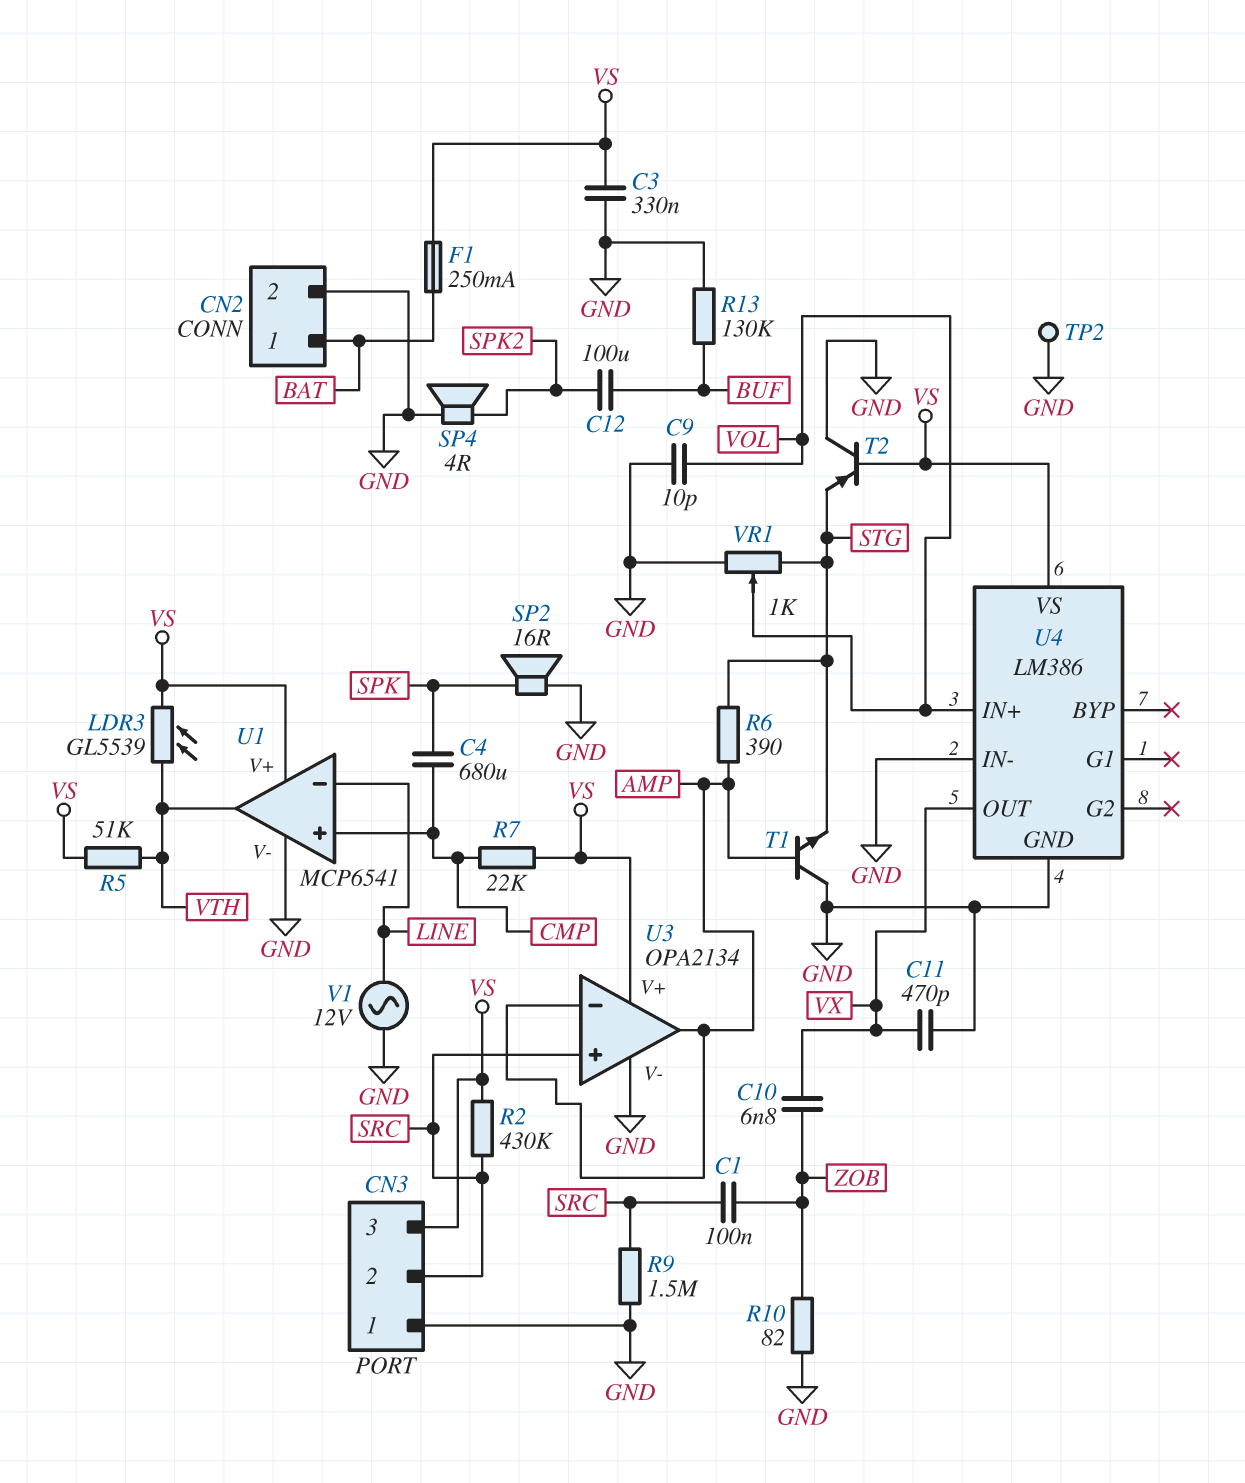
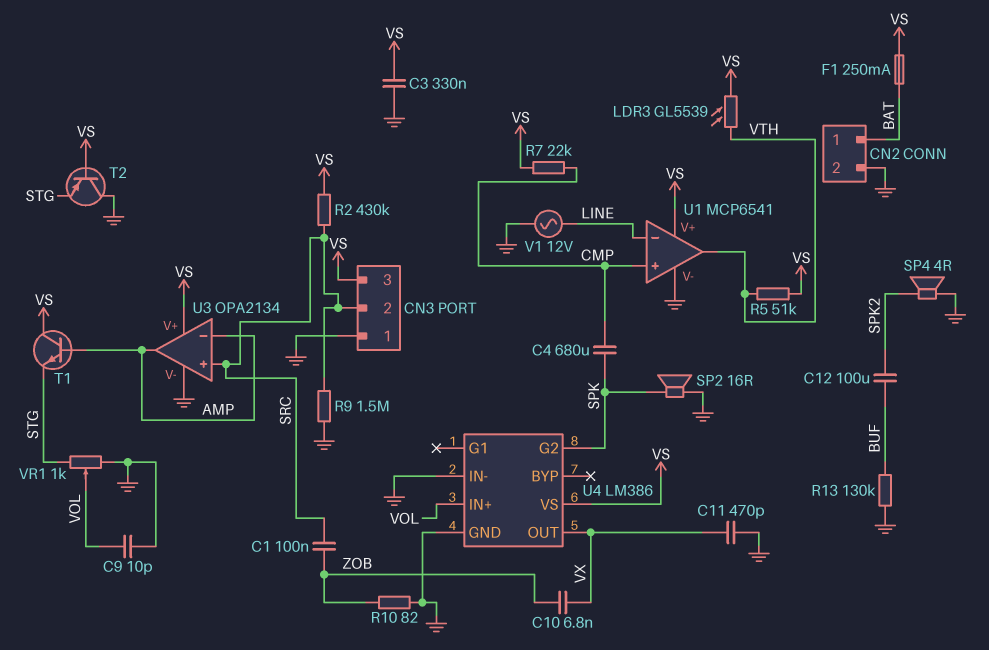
R6: 390 (AMP, STG) -> none
T1: NPN (B AMP, C GND, E STG) -> NPN (B AMP, C VS, E STG)
TP2: test point (GND) -> none
U4 pin G2: none -> SPK

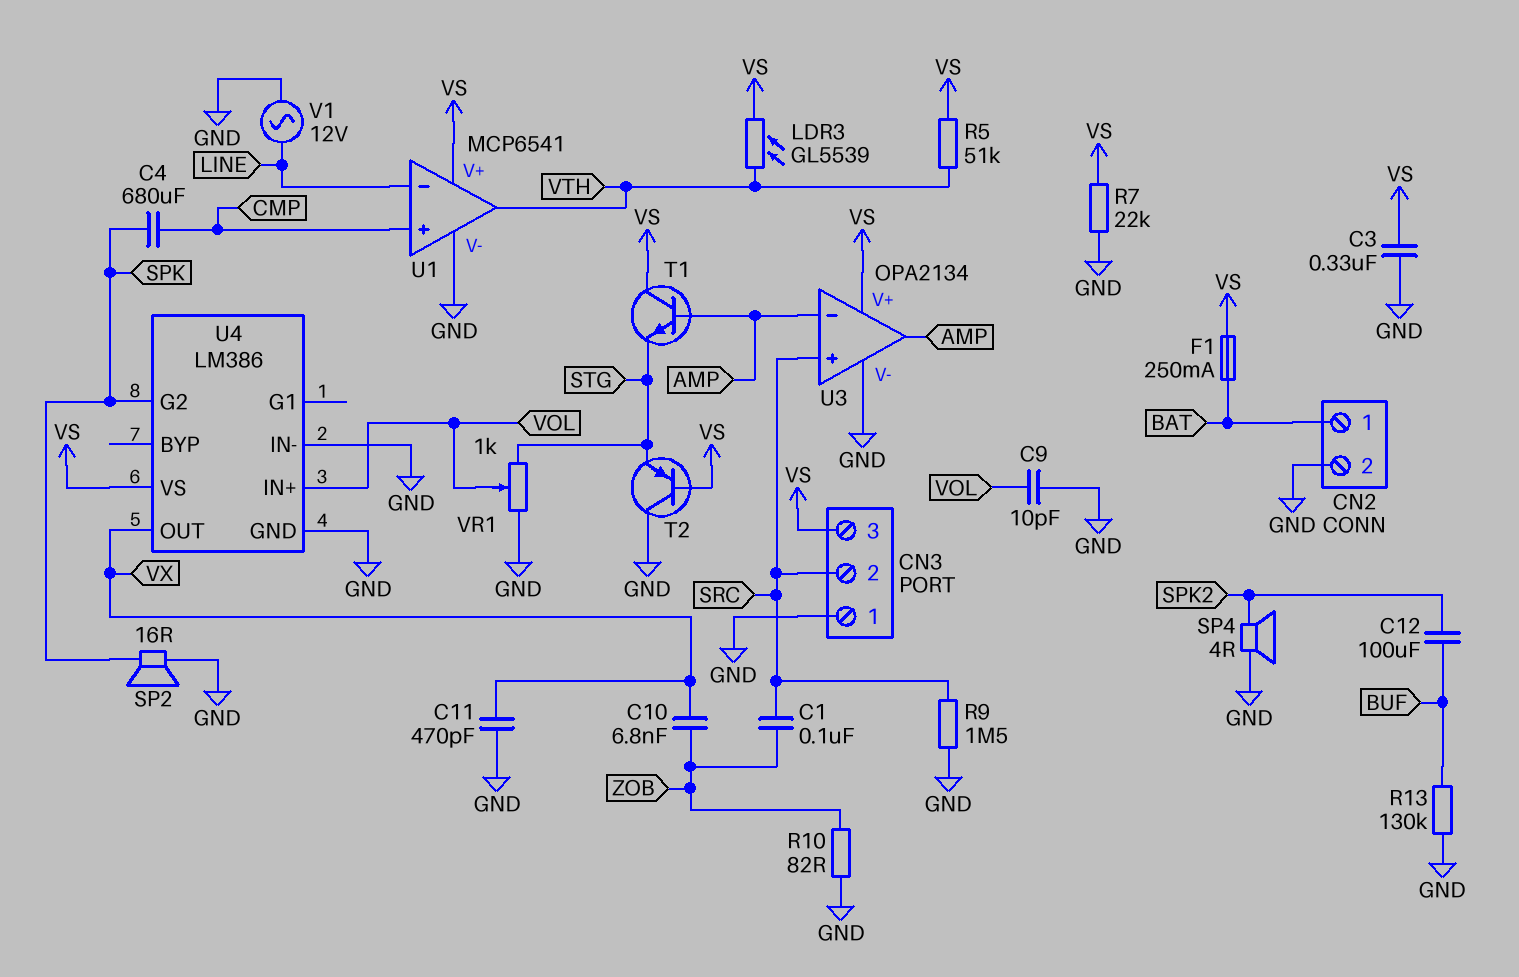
R2: 430k (SRC, VS) -> none
R7: 22k (CMP, VS) -> 22k (GND, VS)

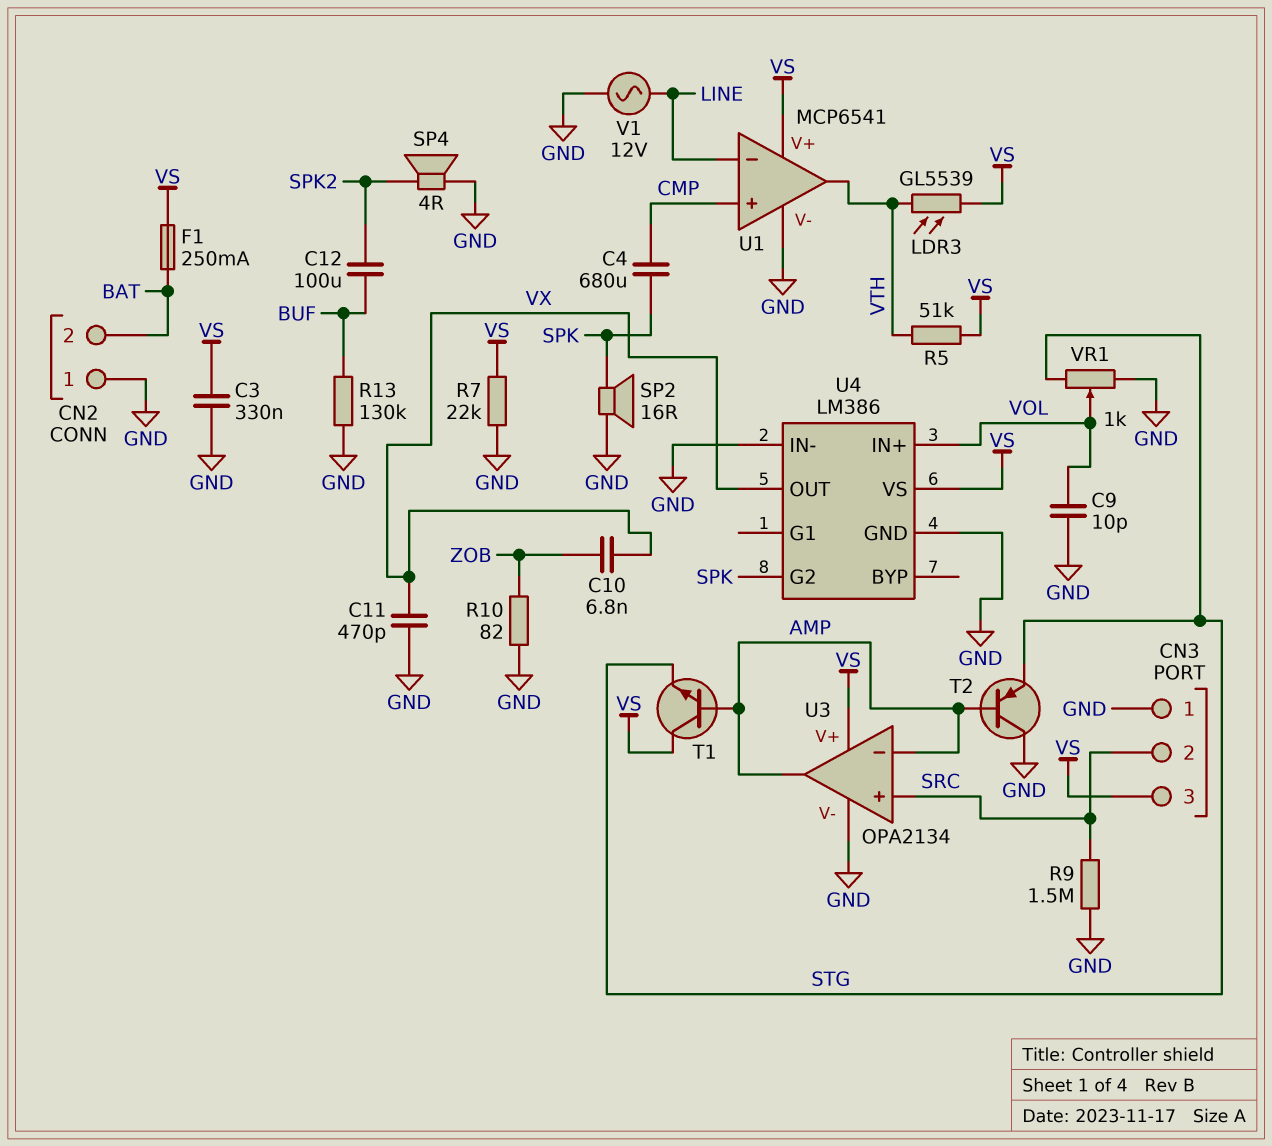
C1: 100nF (SRC, ZOB) -> none
CN2 pin 1: BAT -> GND
CN2 pin 2: GND -> BAT
T2: PNP (B VS, C GND, E STG) -> PNP (B AMP, C GND, E STG)

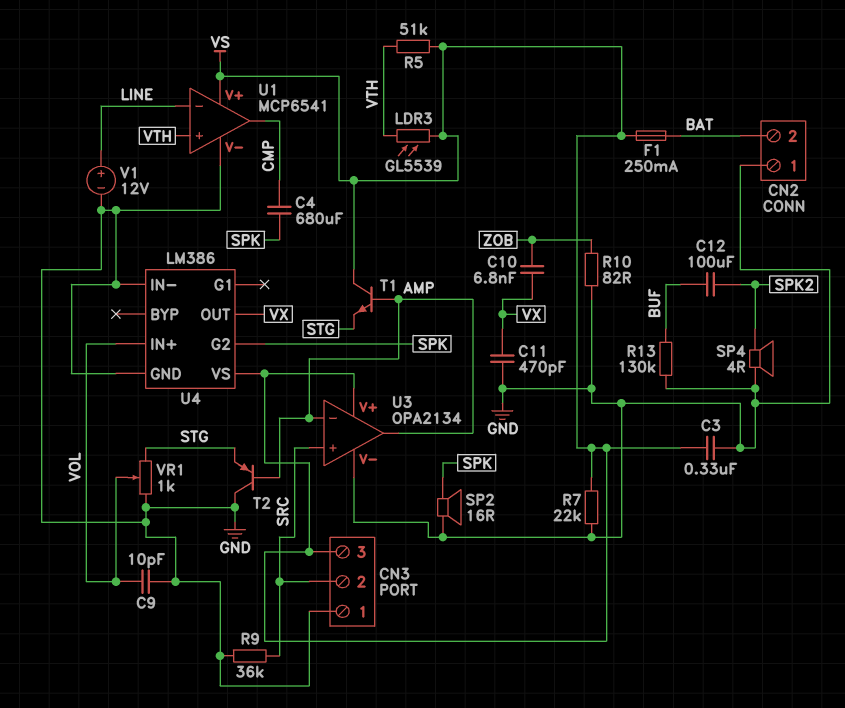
R9: 1.5M (GND, SRC) -> 36k (GND, SRC)
U1 pin in+: CMP -> VTH
U1 pin out: VTH -> CMP
V1: AC 12V (GND, LINE) -> 12V (plus LINE, minus GND)

